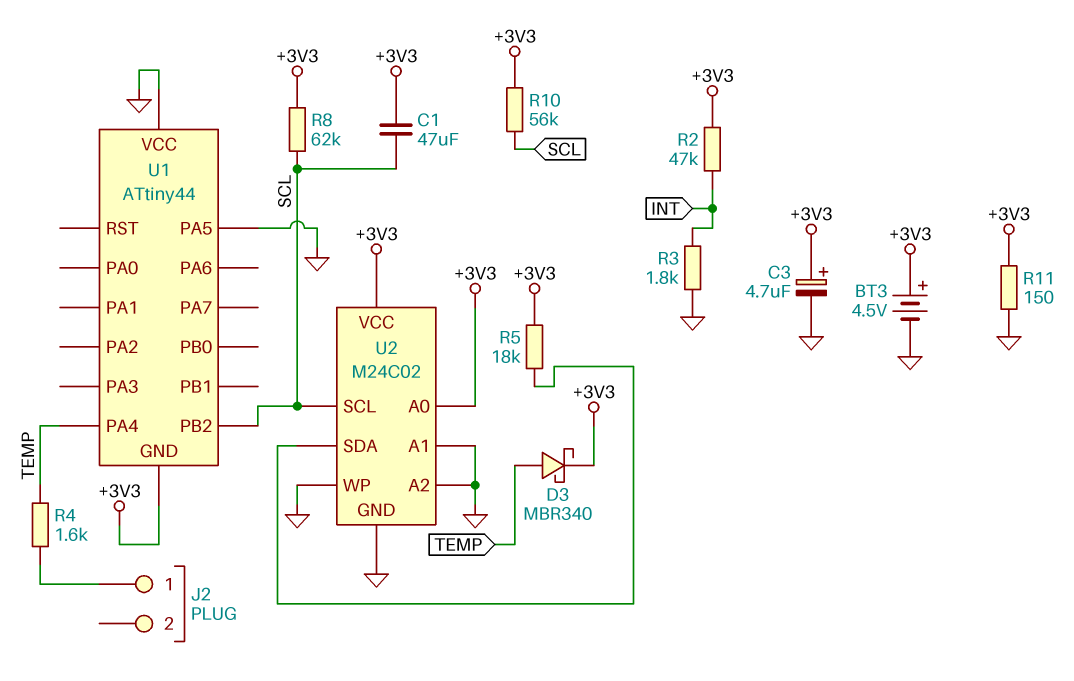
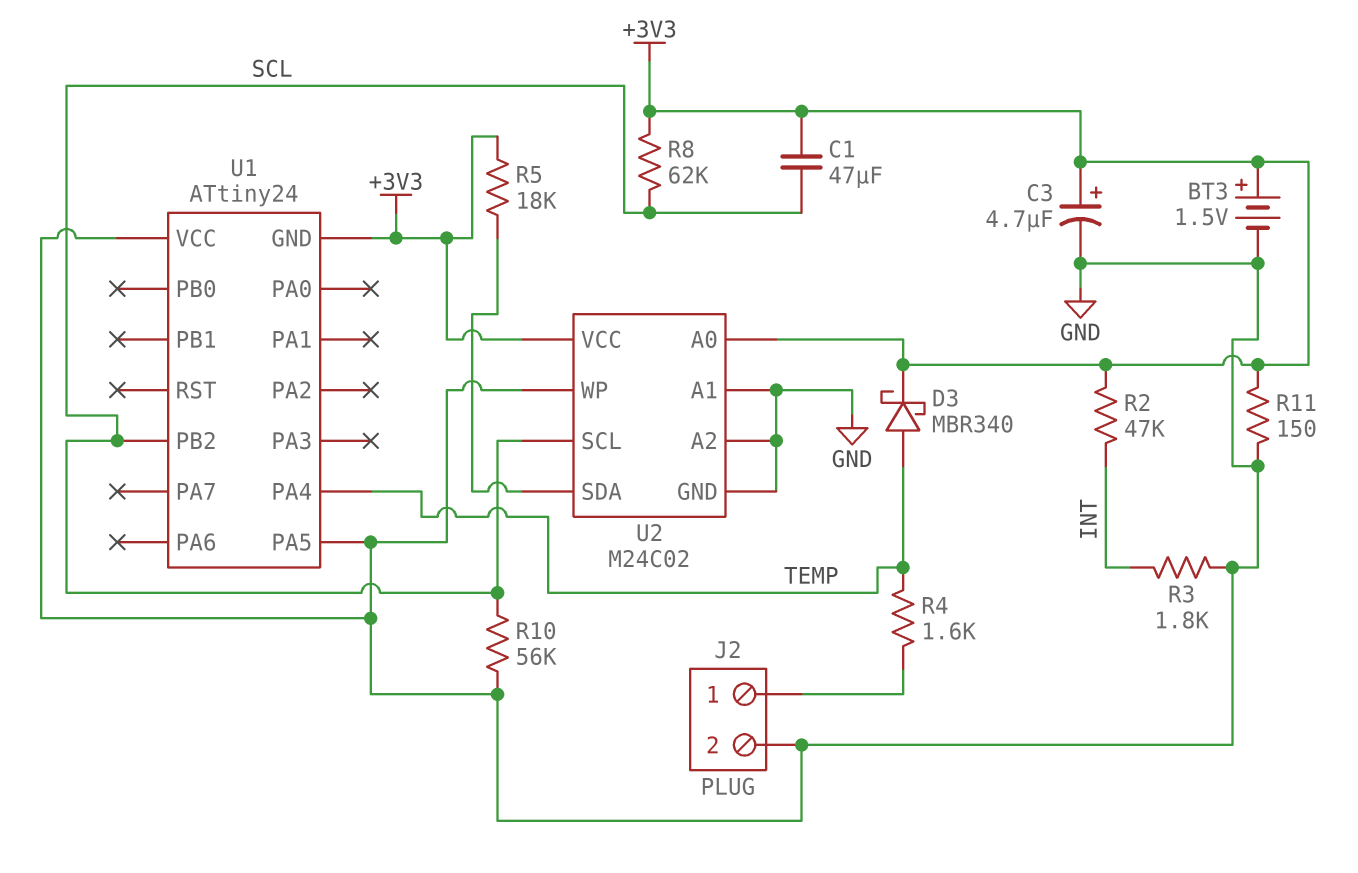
BT3: 4.5V (plus +3V3, minus GND) -> 1.5V (plus +3V3, minus GND)
J2 pin 2: none -> GND
R10: 56k (+3V3, SCL) -> 56k (GND, SCL)
U1: ATtiny44 -> ATtiny24

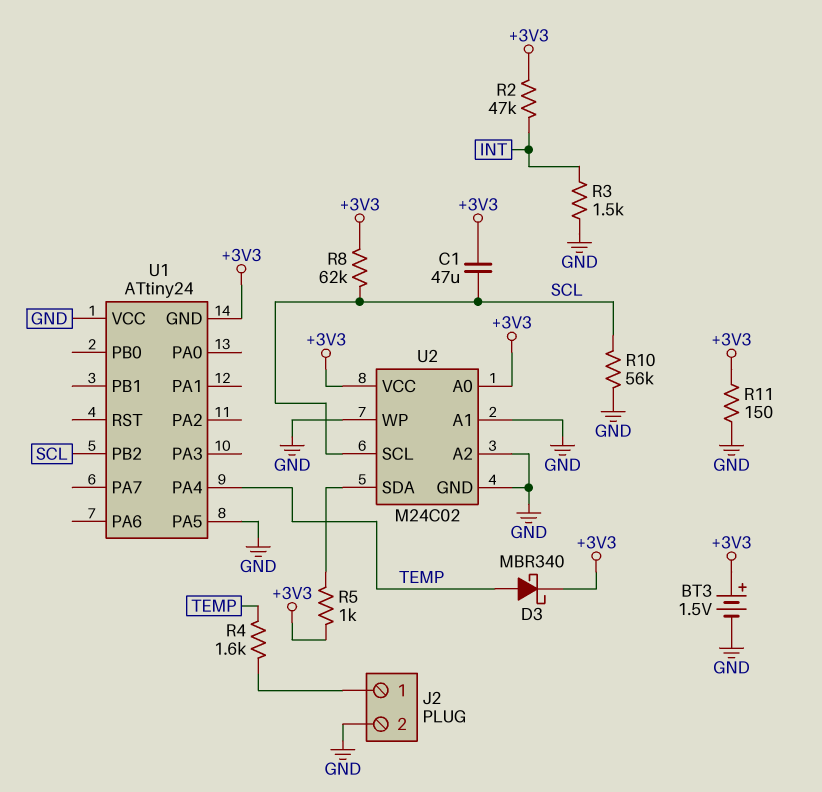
C3: 4.7uF (plus +3V3, minus GND) -> none
R3: 1.8k (GND, INT) -> 1.5k (GND, INT)
R5: 18k (+3V3, U2/SDA) -> 1k (+3V3, U2/SDA)

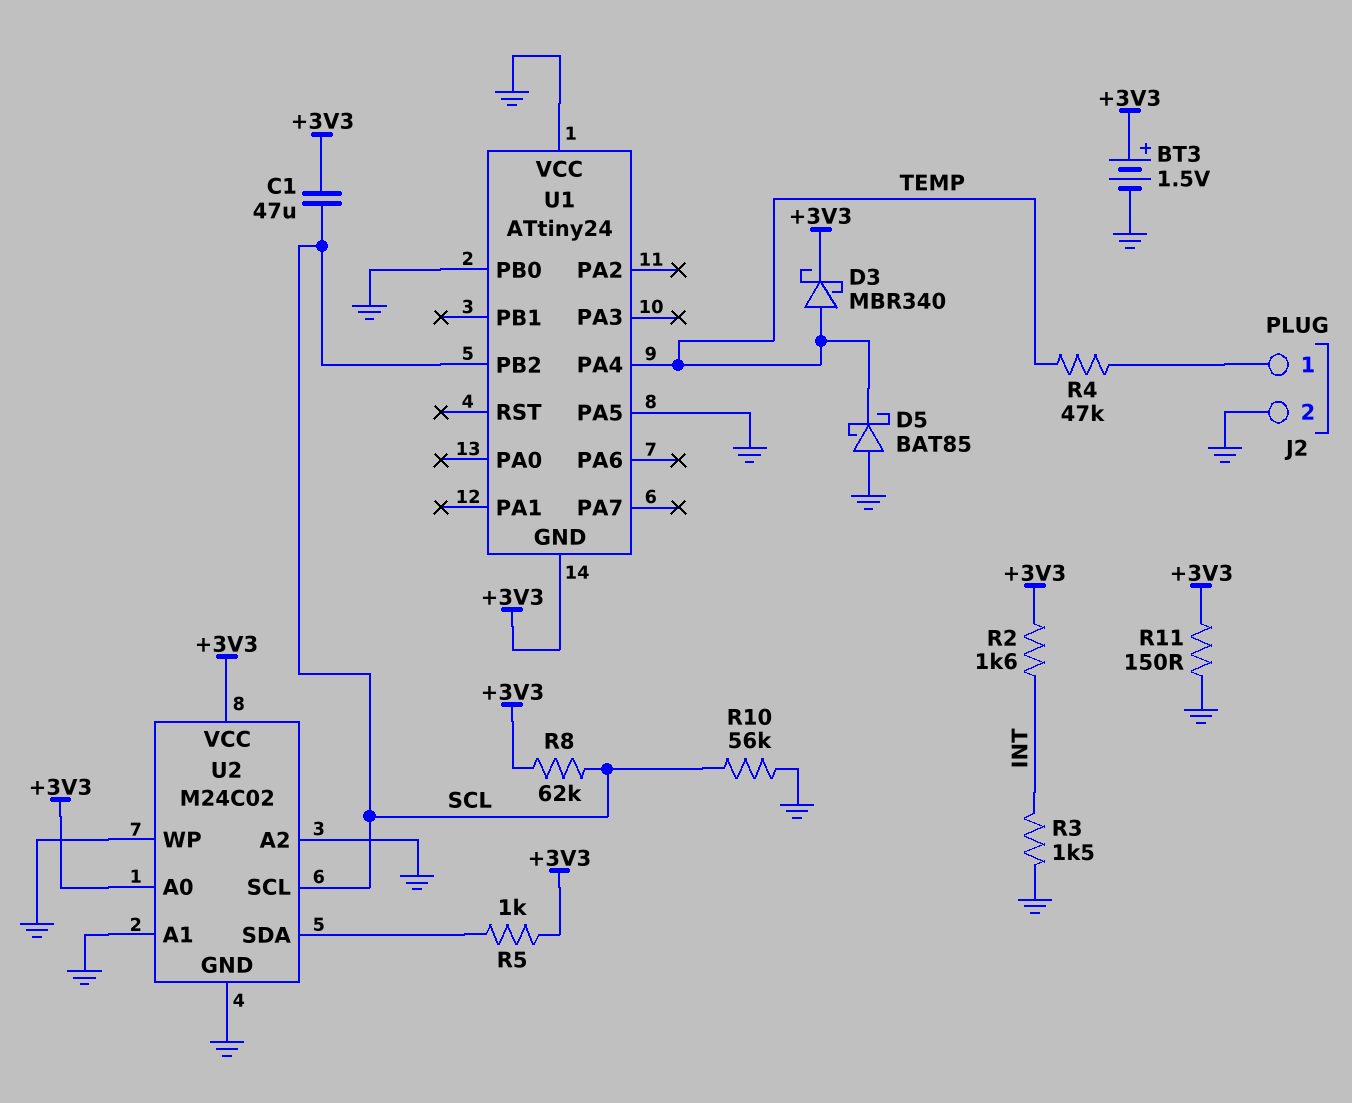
D5: none -> schottky BAT85 (A GND, K TEMP)
R2: 47k (+3V3, INT) -> 1.6k (+3V3, INT)
R4: 1.6k (J2/1, TEMP) -> 47k (J2/1, TEMP)
U1 pin PB0: none -> GND

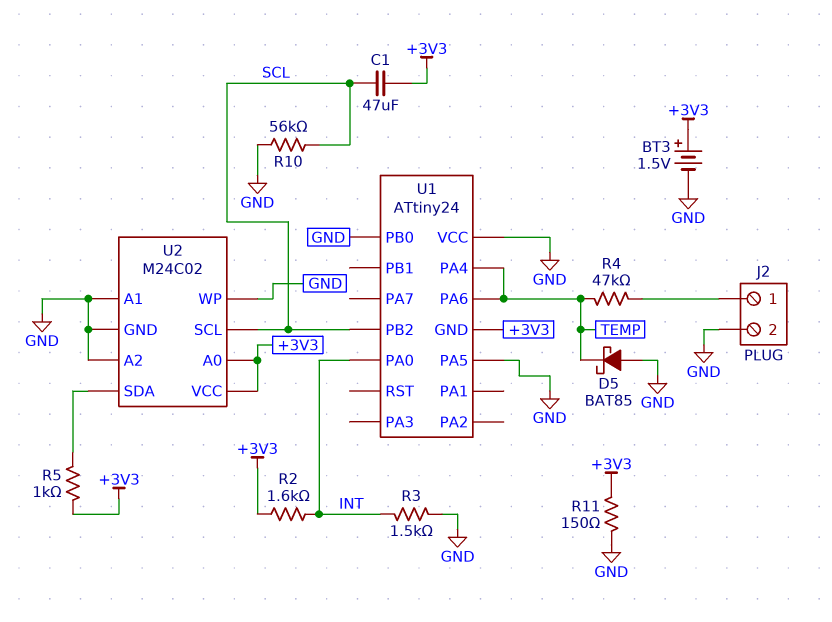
D3: schottky MBR340 (A TEMP, K +3V3) -> none
R8: 62k (+3V3, SCL) -> none
U1 pin PA0: none -> INT
U1 pin PA6: none -> TEMP

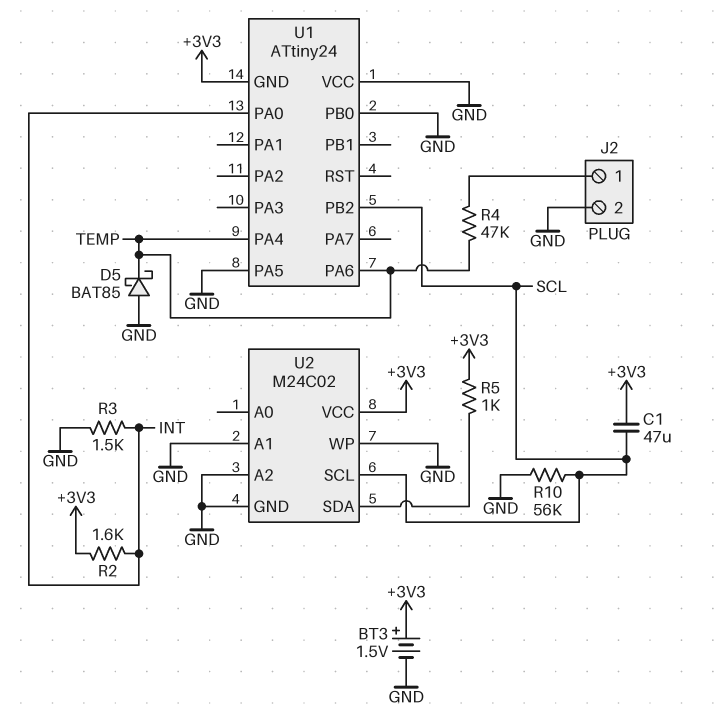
R11: 150 (+3V3, GND) -> none
U2 pin A0: +3V3 -> none

